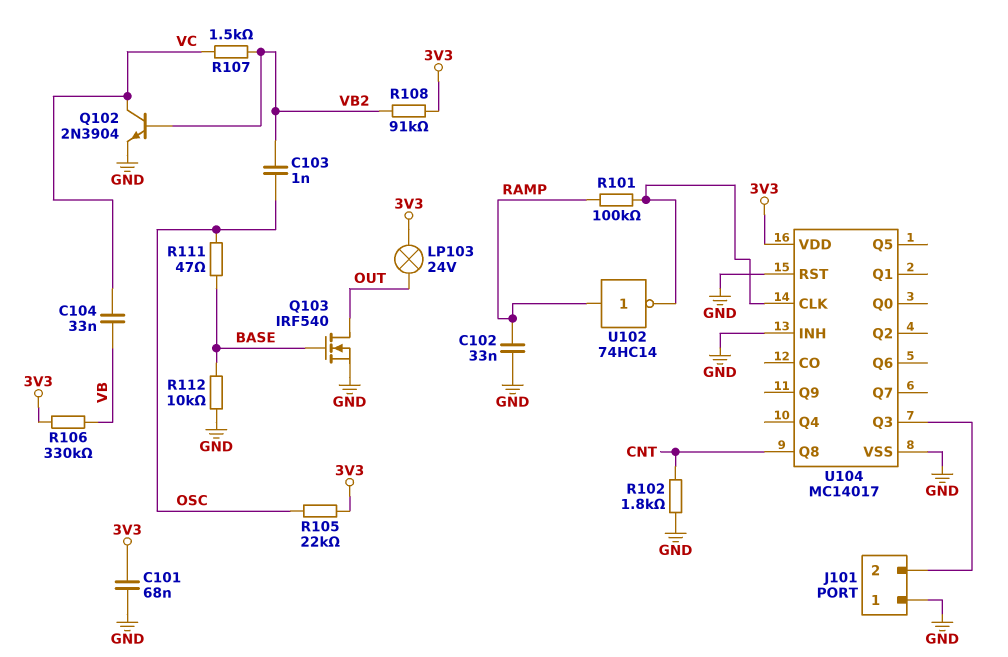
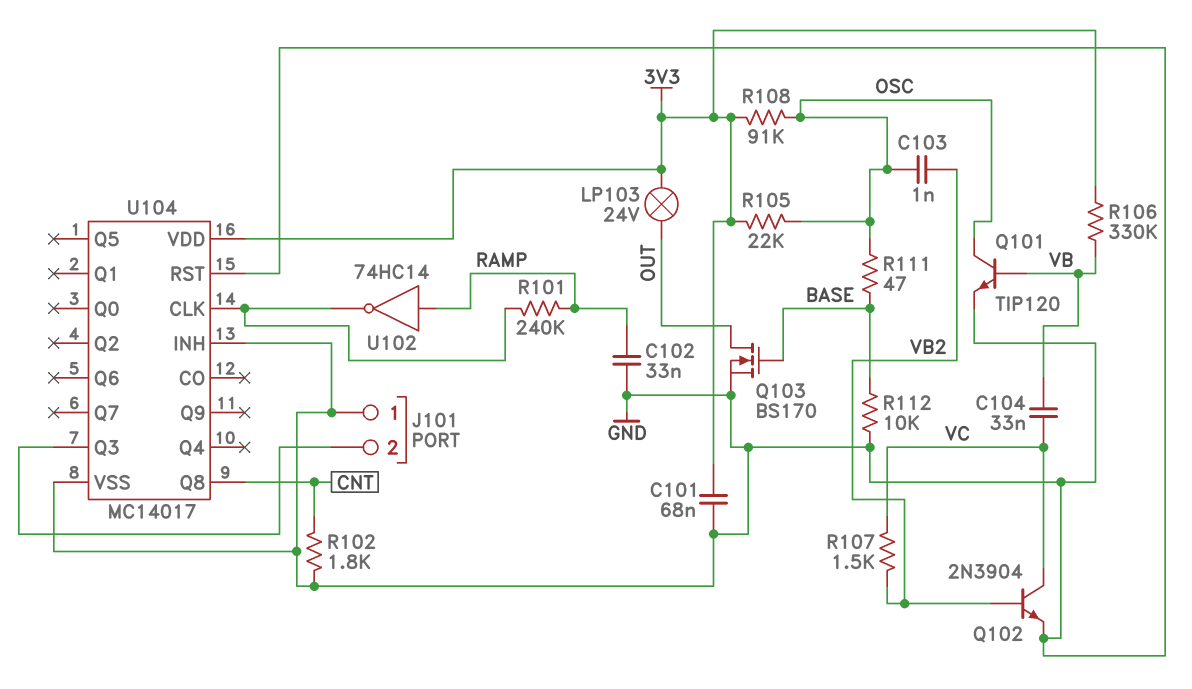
Q101: none -> NPN TIP120 (B VB, C OSC, E GND)
Q103: NMOS IRF540 (G BASE, D OUT, S GND) -> NMOS BS170 (G BASE, D OUT, S GND)
R101: 100k (RAMP, U104/CLK) -> 240k (RAMP, U104/CLK)
R108: 91k (3V3, VB2) -> 91k (3V3, OSC)

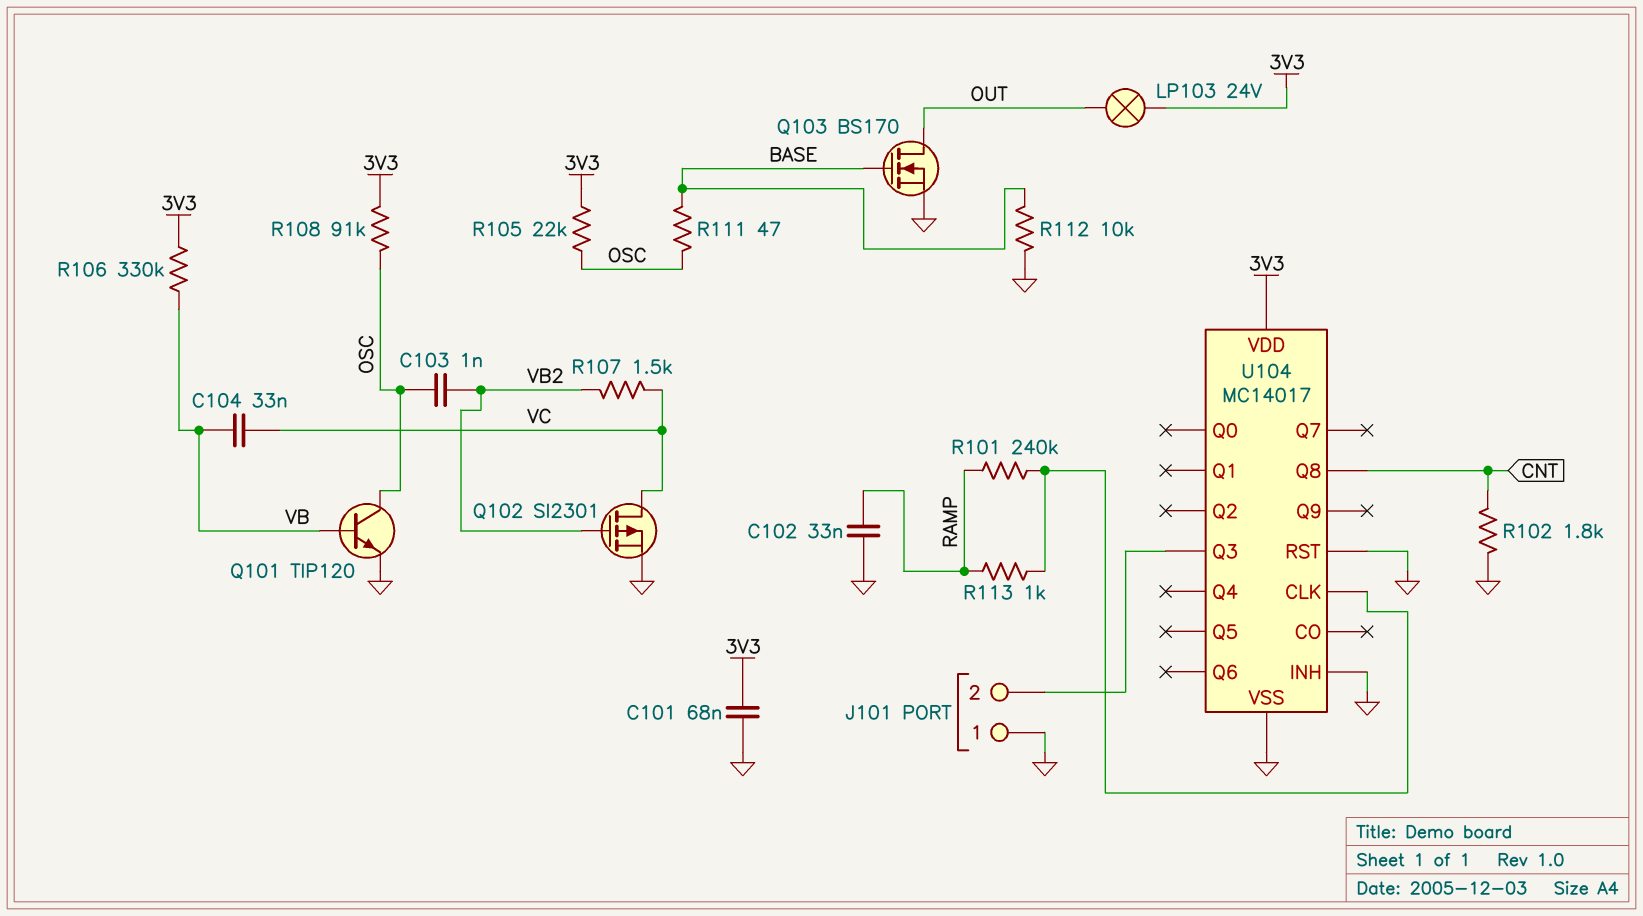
Q102: NPN 2N3904 (B VB2, C VC, E GND) -> PMOS SI2301 (G VB2, D VC, S GND)
R113: none -> 1k (RAMP, U104/CLK)
U102: NOT 74HC14 (in RAMP, out U104/CLK) -> none

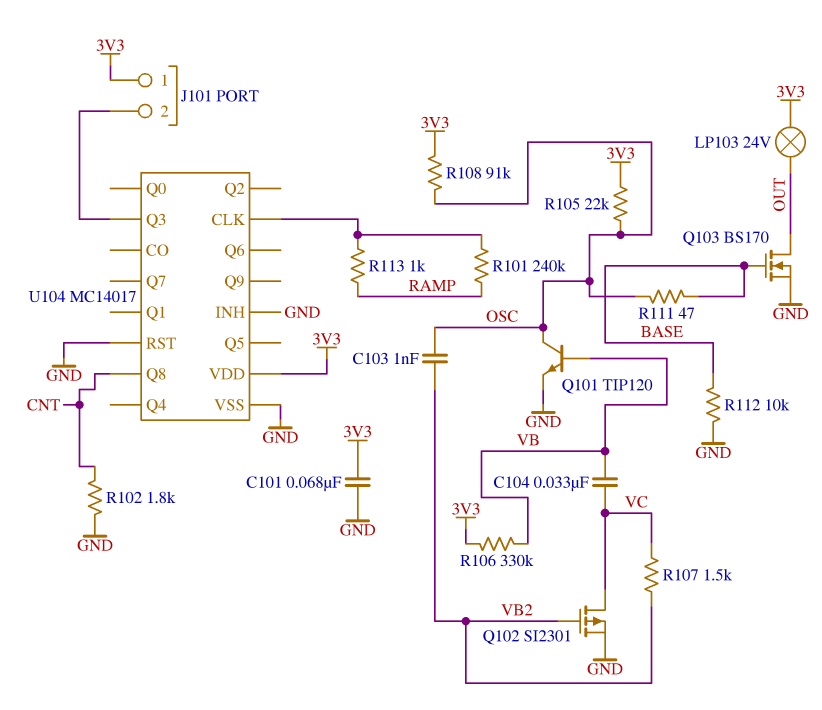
C102: 33nF (GND, RAMP) -> none
J101 pin 1: GND -> 3V3

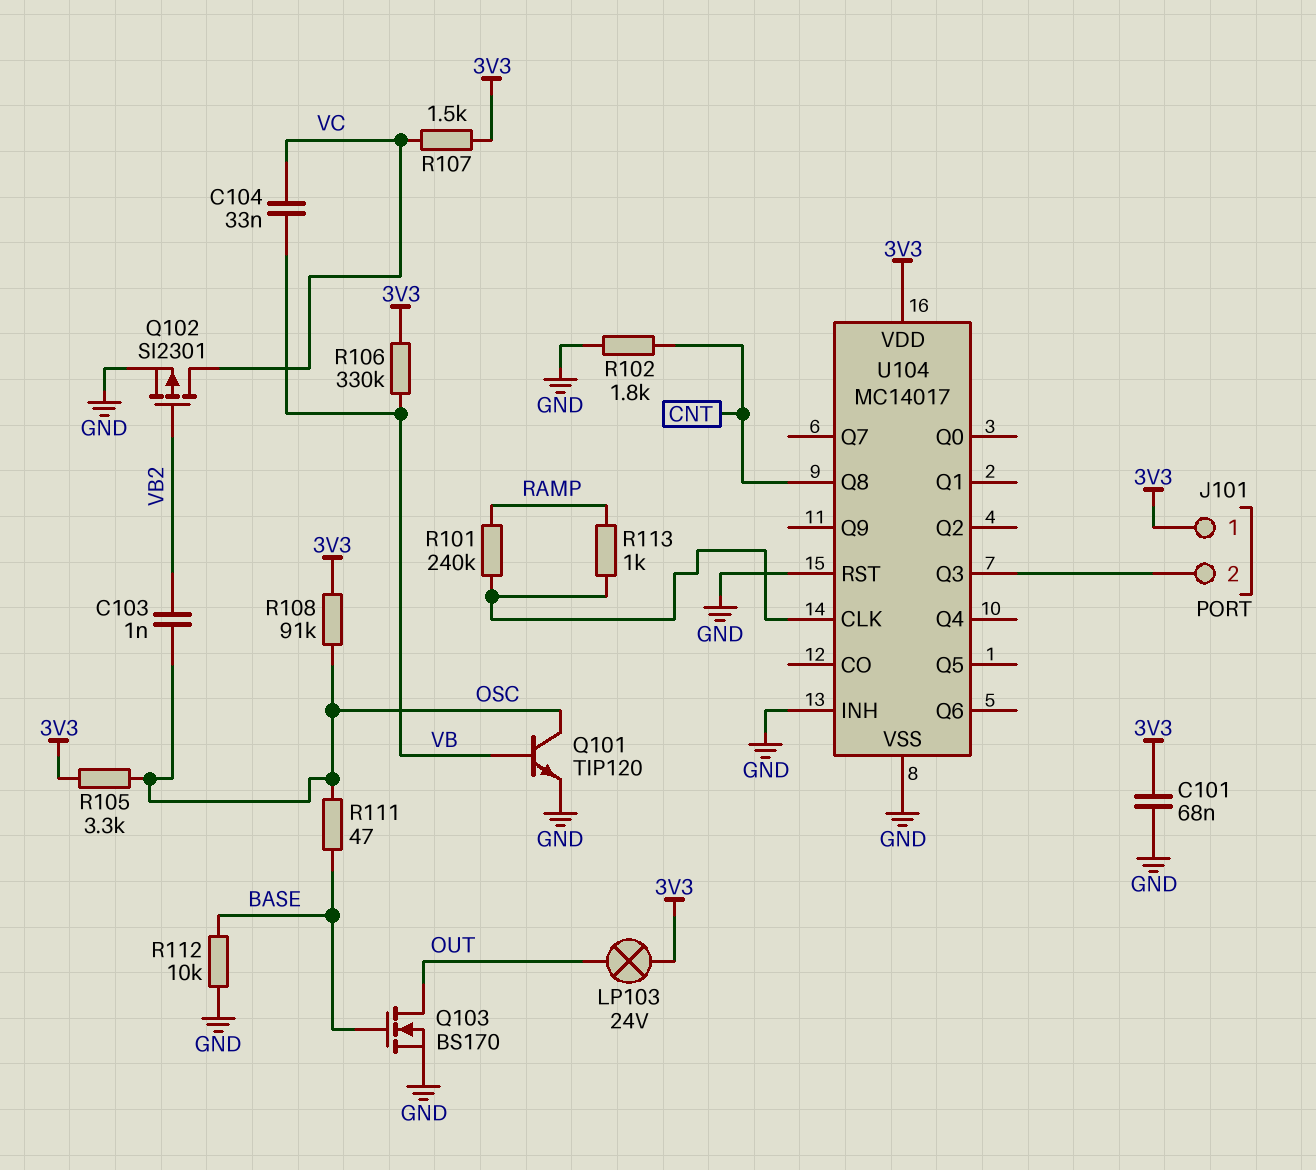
R105: 22k (3V3, OSC) -> 3.3k (3V3, OSC)
R107: 1.5k (VB2, VC) -> 1.5k (3V3, VC)

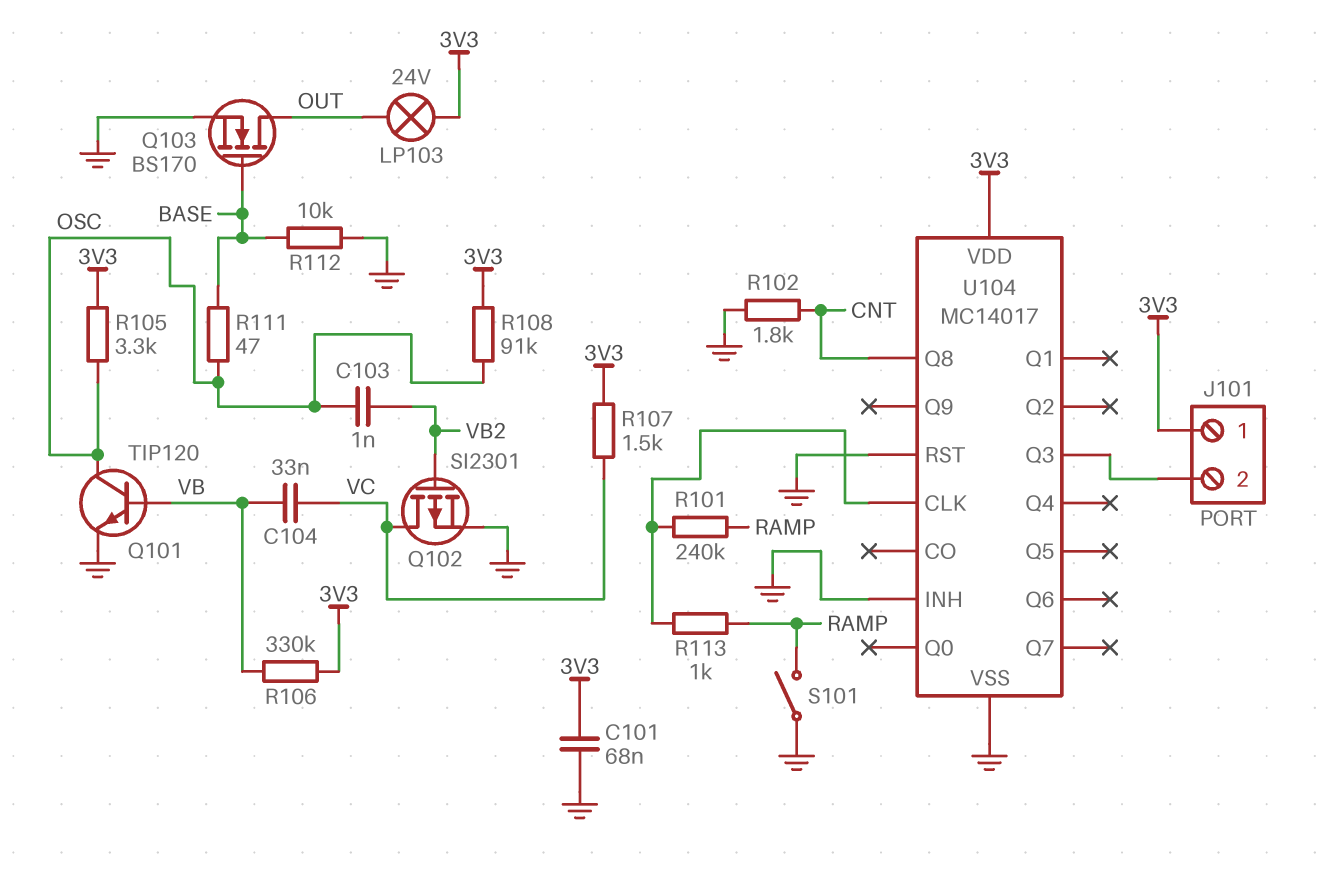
S101: none -> switch (GND, RAMP)

